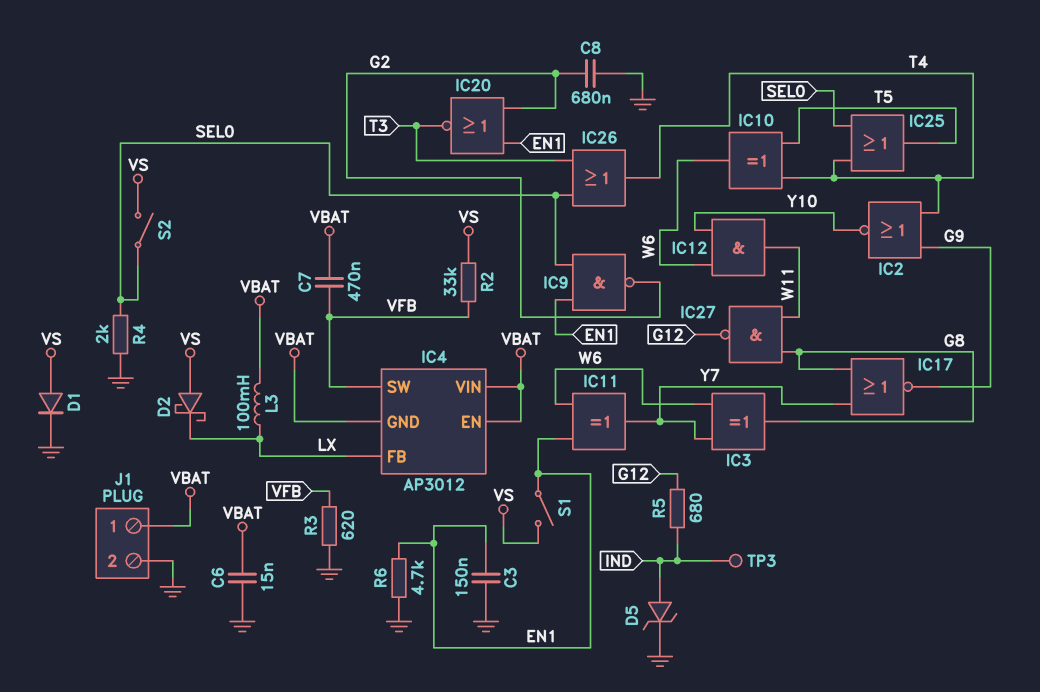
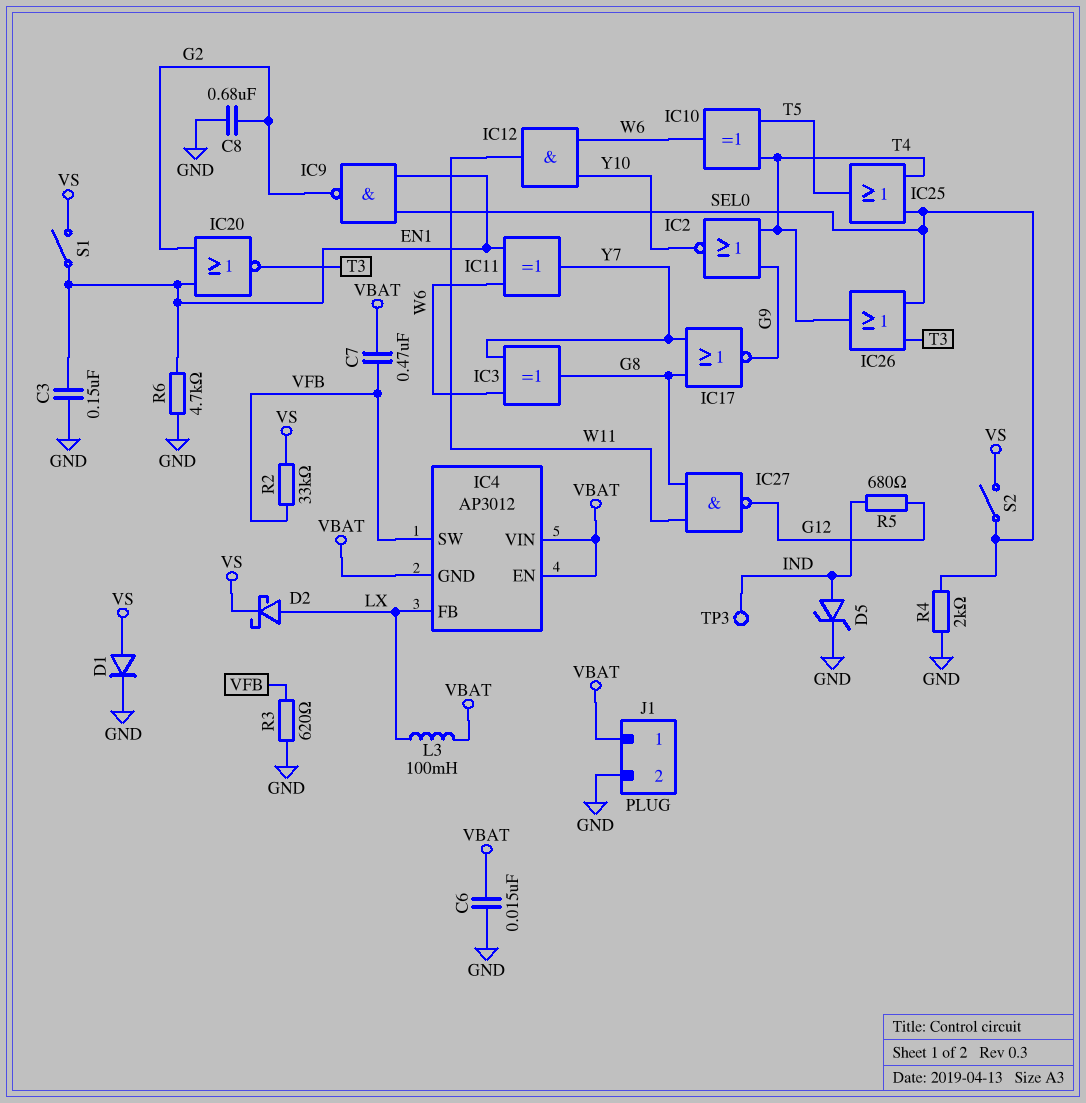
D2: schottky (A VS, K LX) -> schottky (A LX, K VS)

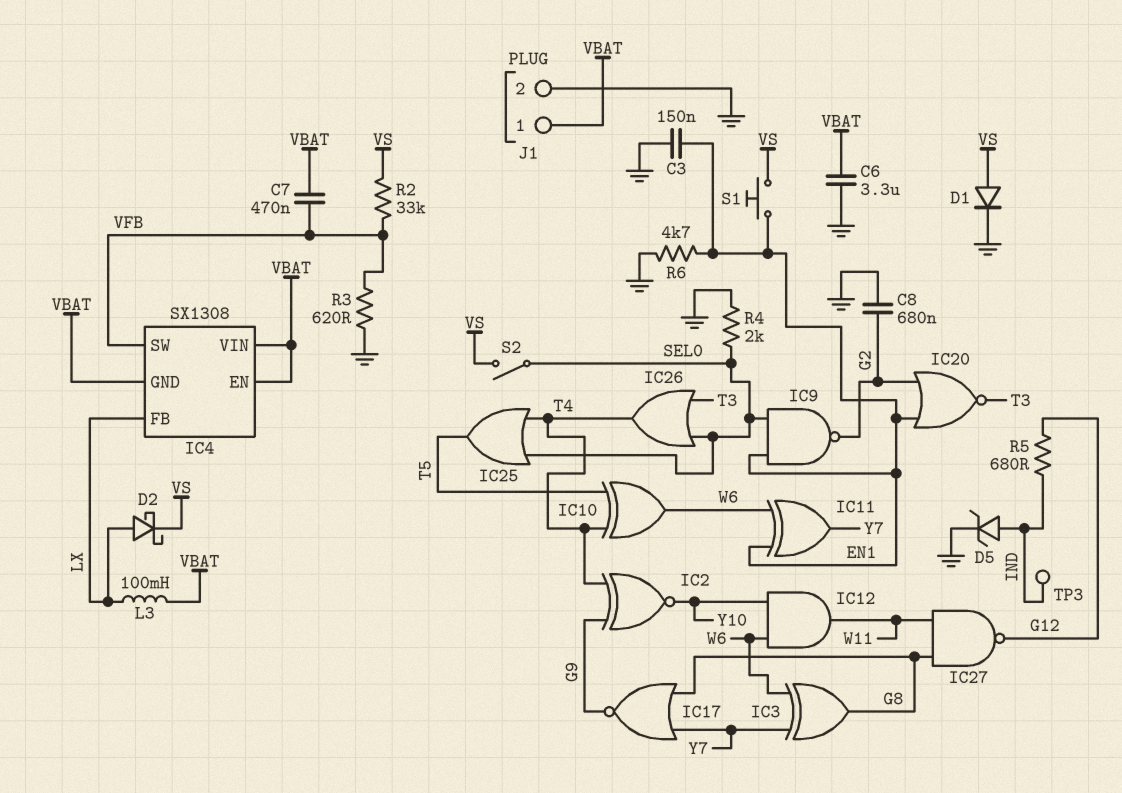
C6: 15nF (GND, VBAT) -> 3.3uF (GND, VBAT)
IC2: NOR (in G9, in T4, out Y10) -> XNOR (in G9, in T4, out Y10)
IC4: AP3012 -> SX1308
S1: switch (EN1, VS) -> button (EN1, VS)

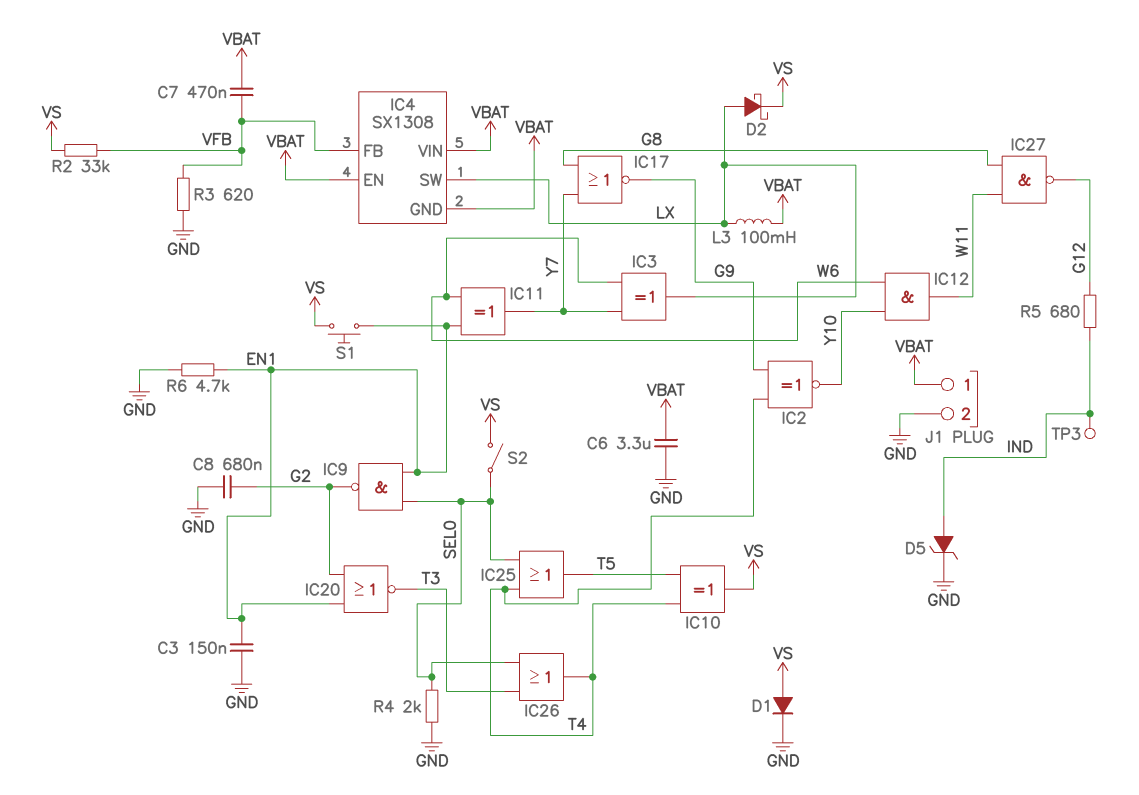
IC3: XOR (in W6, in Y7, out G8) -> XOR (in W6, in Y7, out LX)
IC4 pin FB: LX -> VFB
IC4 pin SW: VFB -> LX
IC10: XOR (in T4, in T5, out W6) -> XOR (in T4, in T5, out VS)

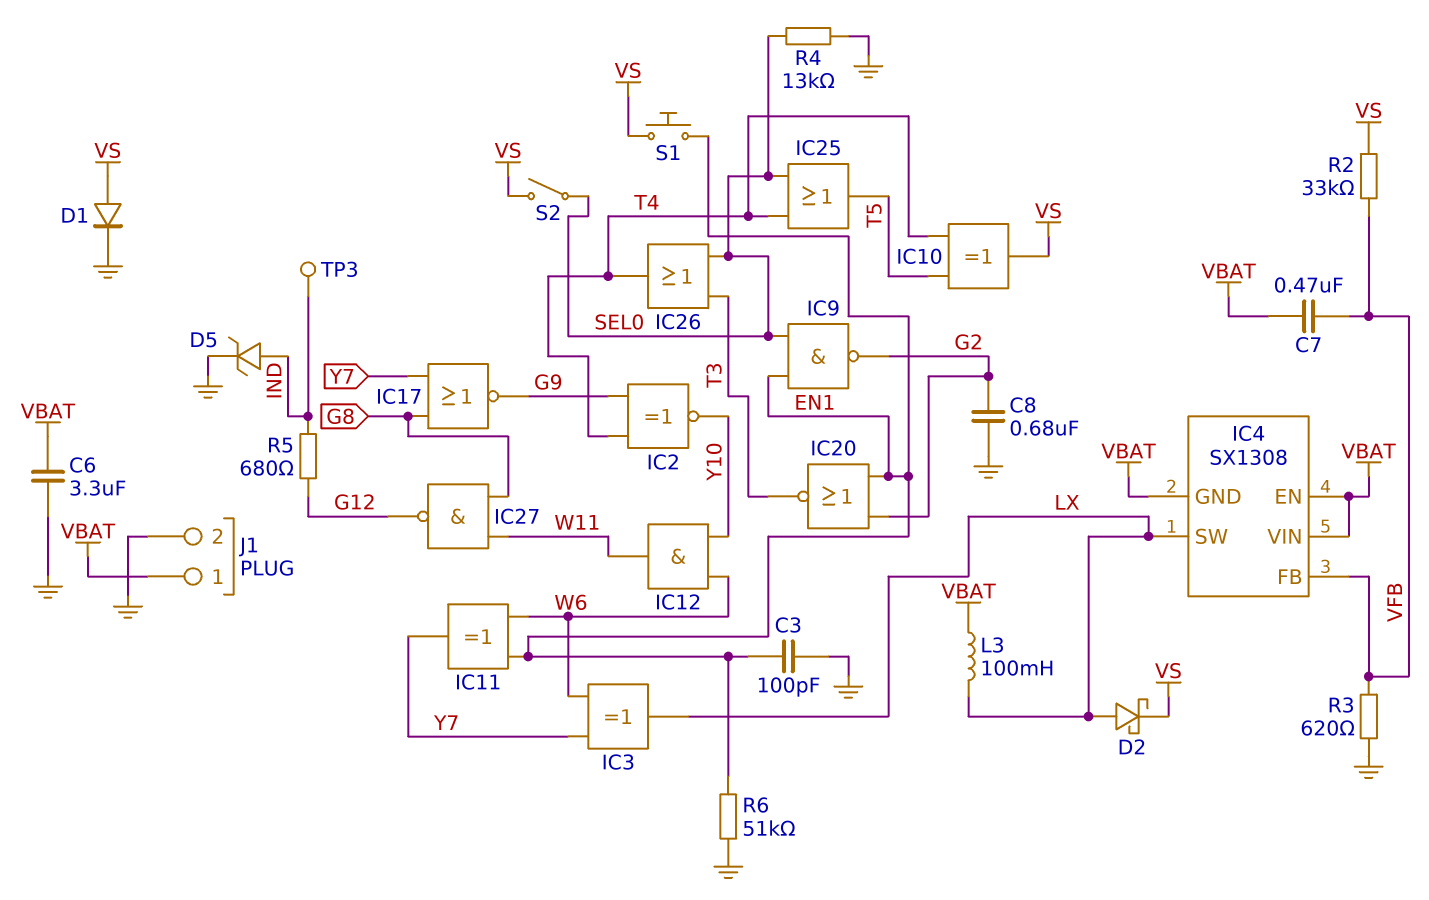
C3: 150nF (EN1, GND) -> 100pF (EN1, GND)
R4: 2k (GND, SEL0) -> 13k (GND, SEL0)
R6: 4.7k (EN1, GND) -> 51k (EN1, GND)

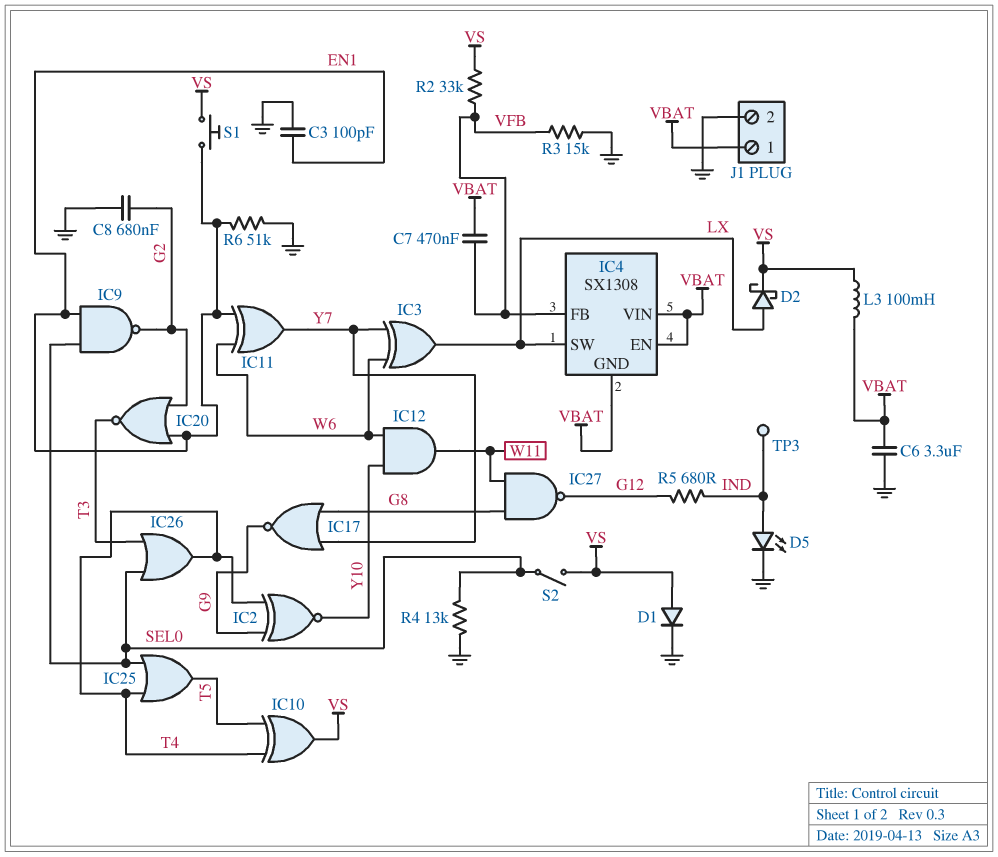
D5: zener (A IND, K GND) -> LED (A IND, K GND)
L3: 100mH (LX, VBAT) -> 100mH (VBAT, VS)
R3: 620 (GND, VFB) -> 15k (GND, VFB)

